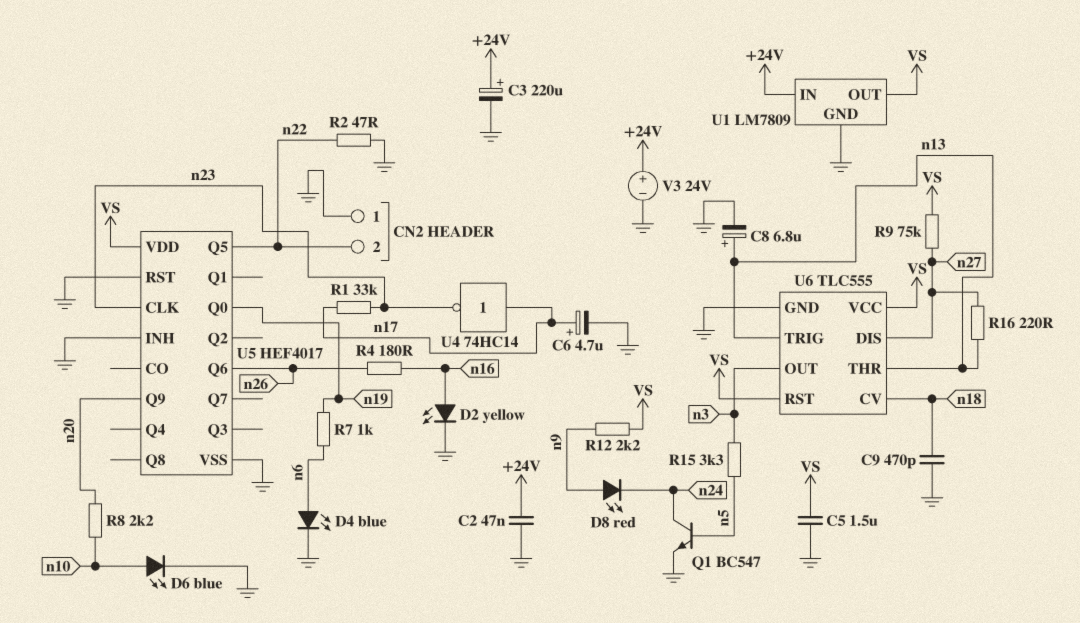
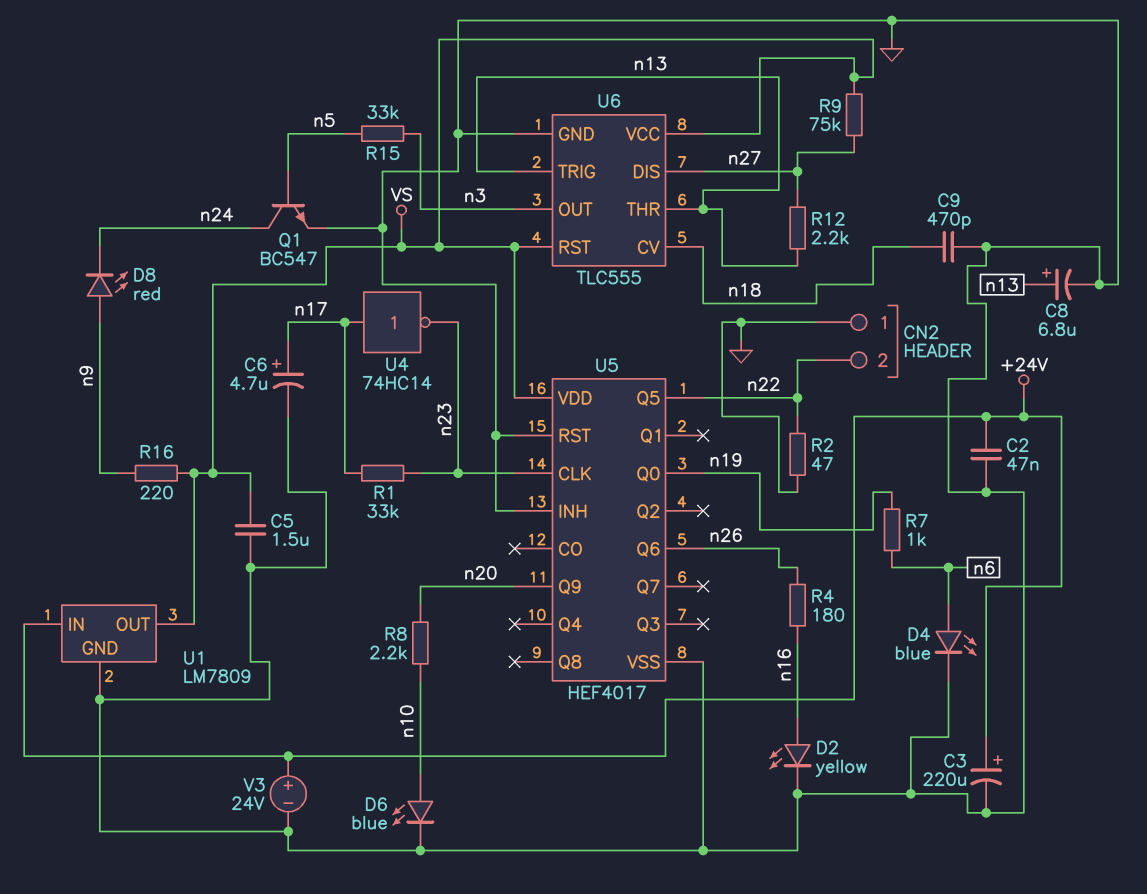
R12: 2.2k (VS, n9) -> 2.2k (n13, n27)
R15: 3.3k (n3, n5) -> 33k (n3, n5)
R16: 220 (n13, n27) -> 220 (VS, n9)

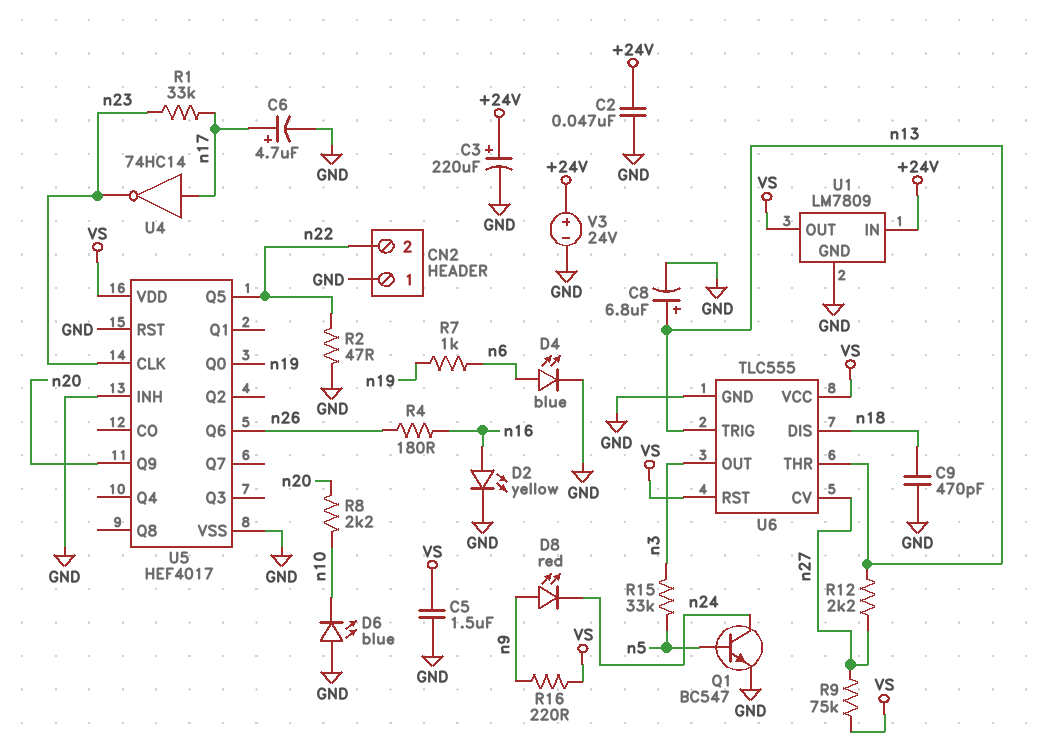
D6: LED blue (A n10, K GND) -> LED blue (A GND, K n10)
U6 pin CV: n18 -> n27
U6 pin DIS: n27 -> n18

